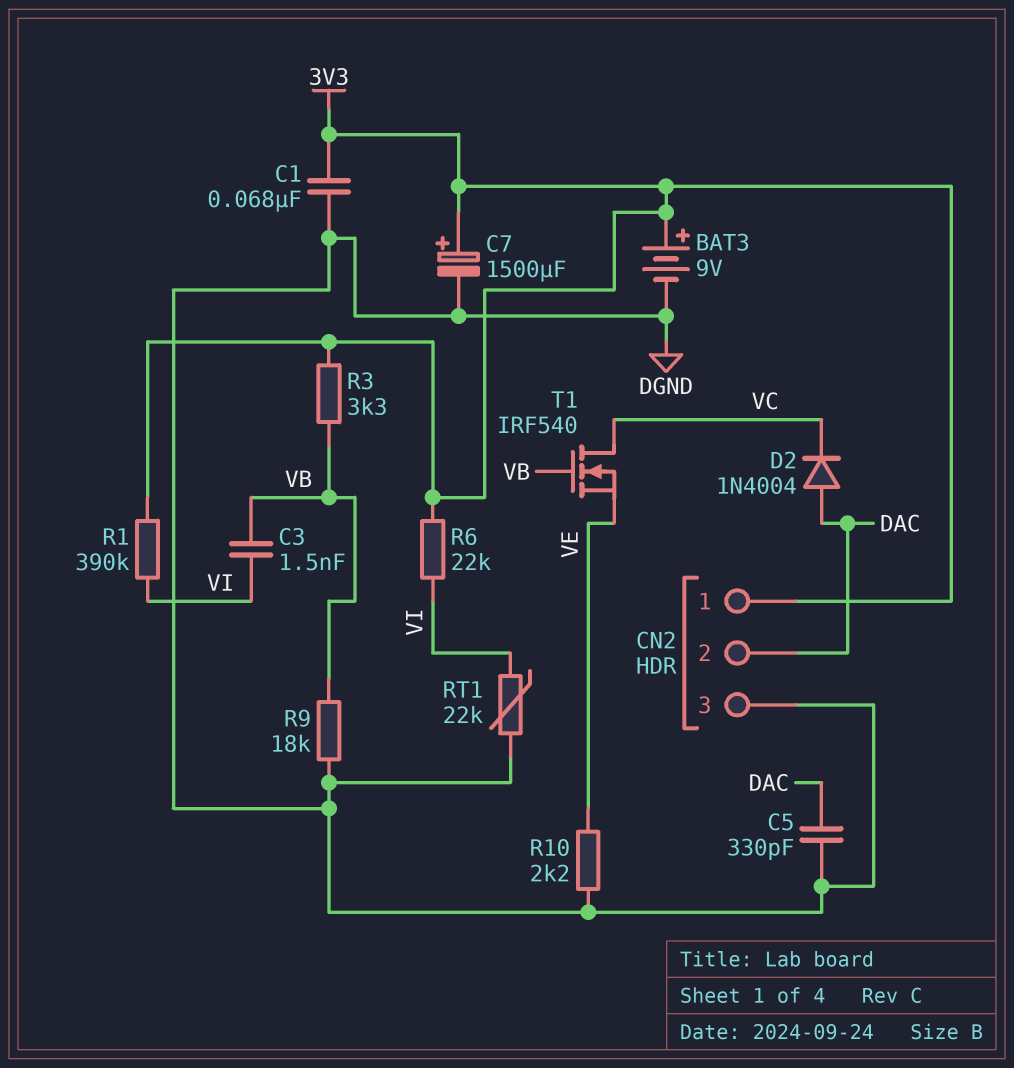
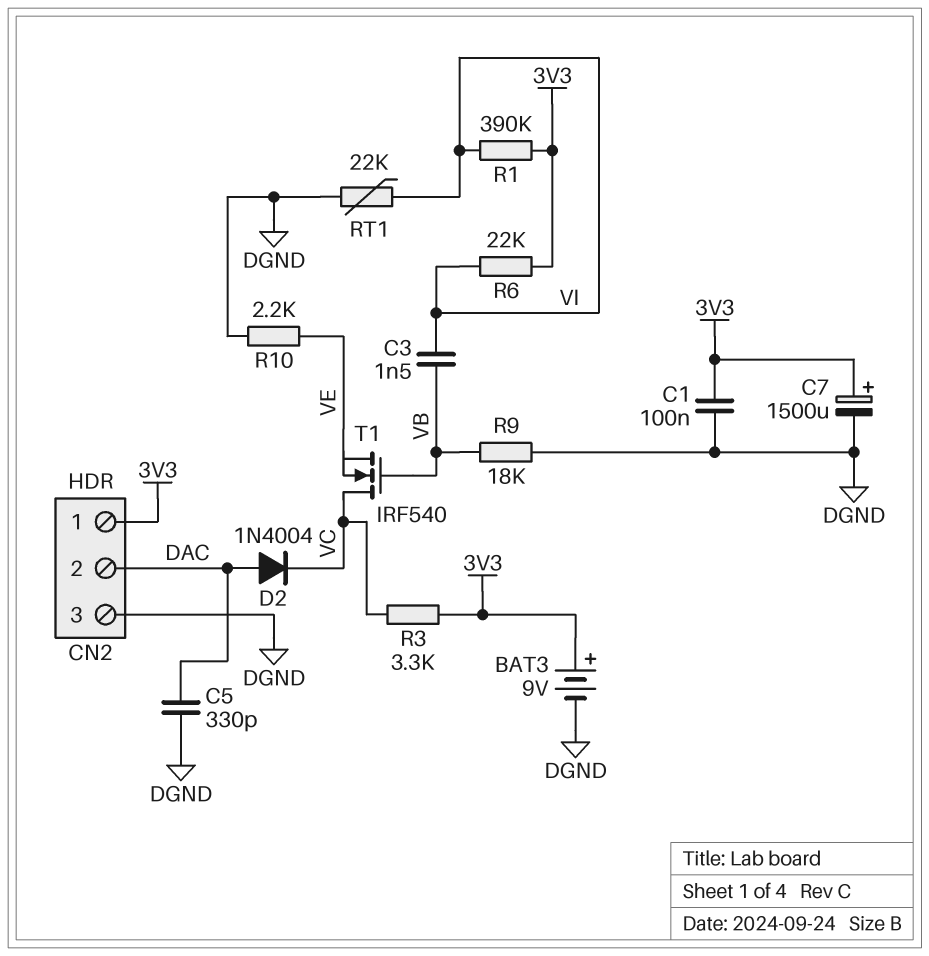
C1: 68nF (3V3, DGND) -> 100nF (3V3, DGND)
R3: 3.3k (3V3, VB) -> 3.3k (3V3, VC)

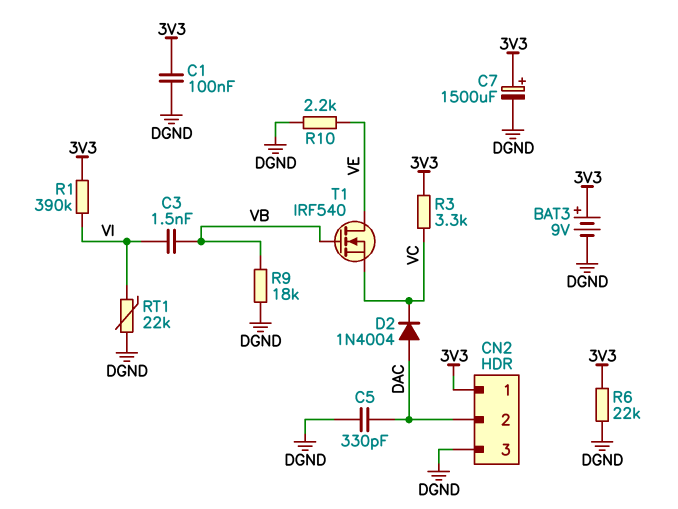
R6: 22k (3V3, VI) -> 22k (3V3, DGND)
T1: NMOS IRF540 (G VB, D VC, S VE) -> NMOS IRF540 (G VB, D VE, S VC)

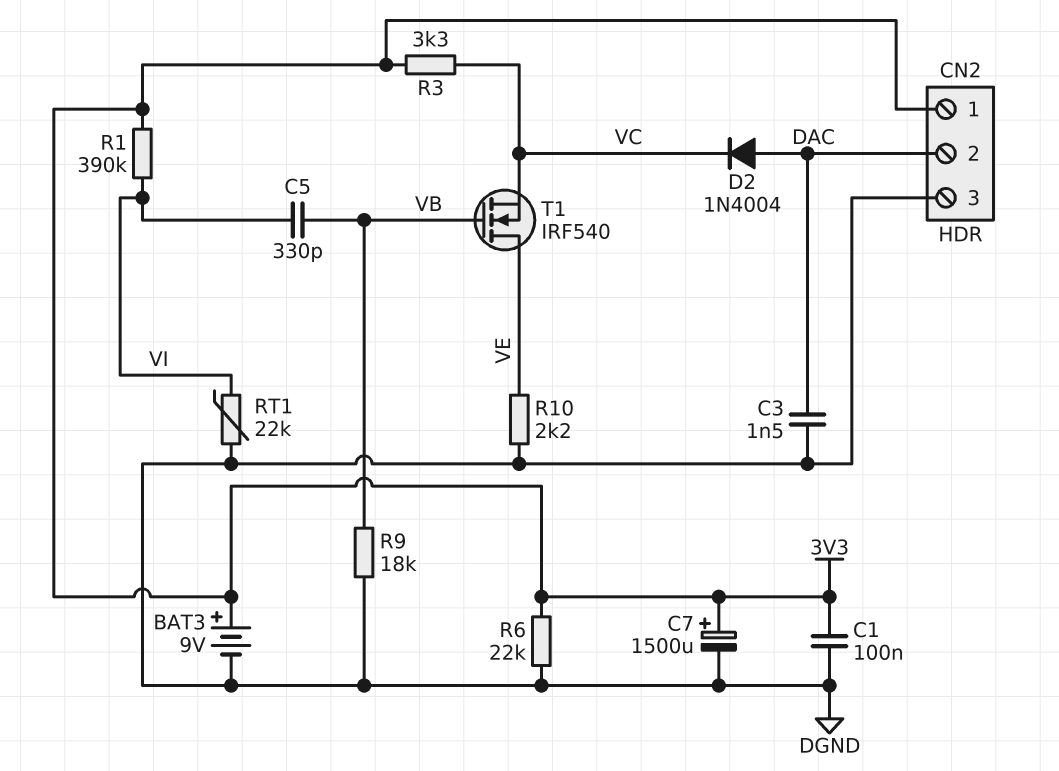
C3: 1.5nF (VB, VI) -> 1.5nF (DAC, DGND)
C5: 330pF (DAC, DGND) -> 330pF (VB, VI)

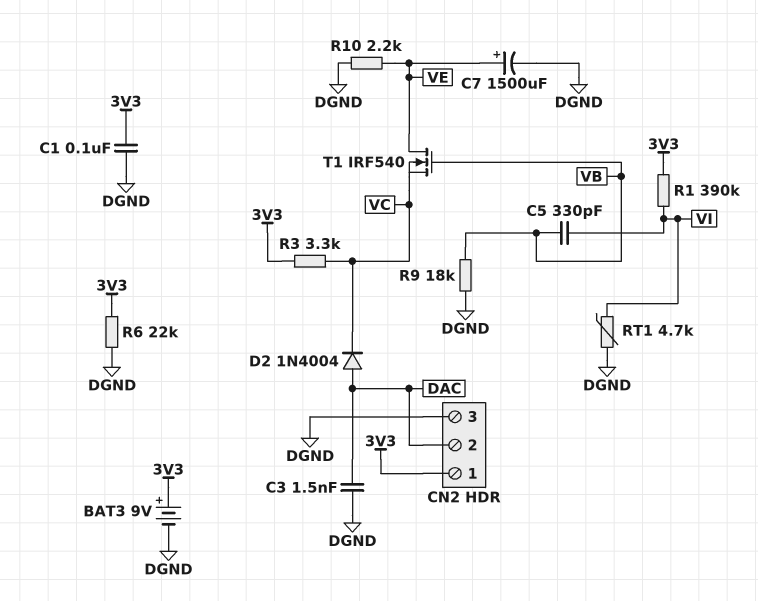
C7: 1500uF (plus 3V3, minus DGND) -> 1500uF (plus VE, minus DGND)
RT1: 22k (DGND, VI) -> 4.7k (DGND, VI)

